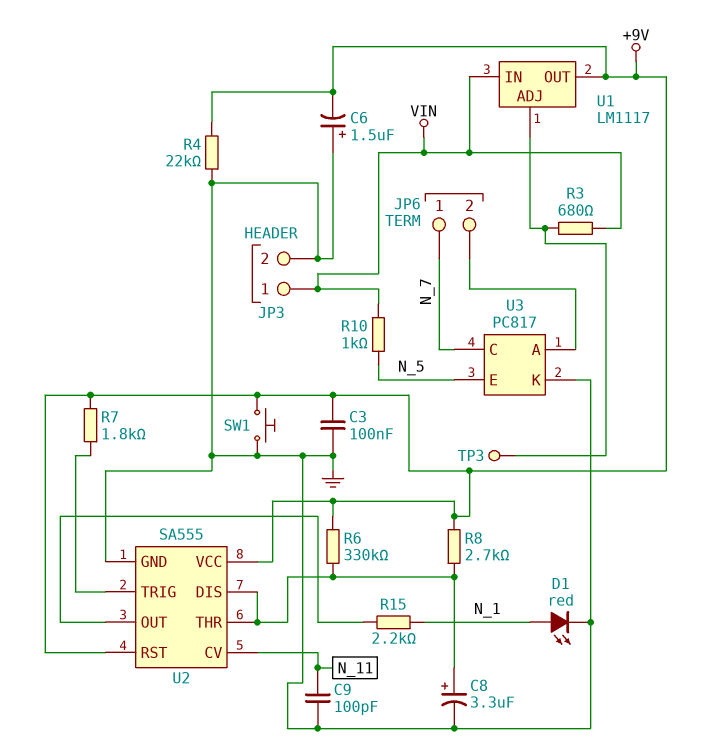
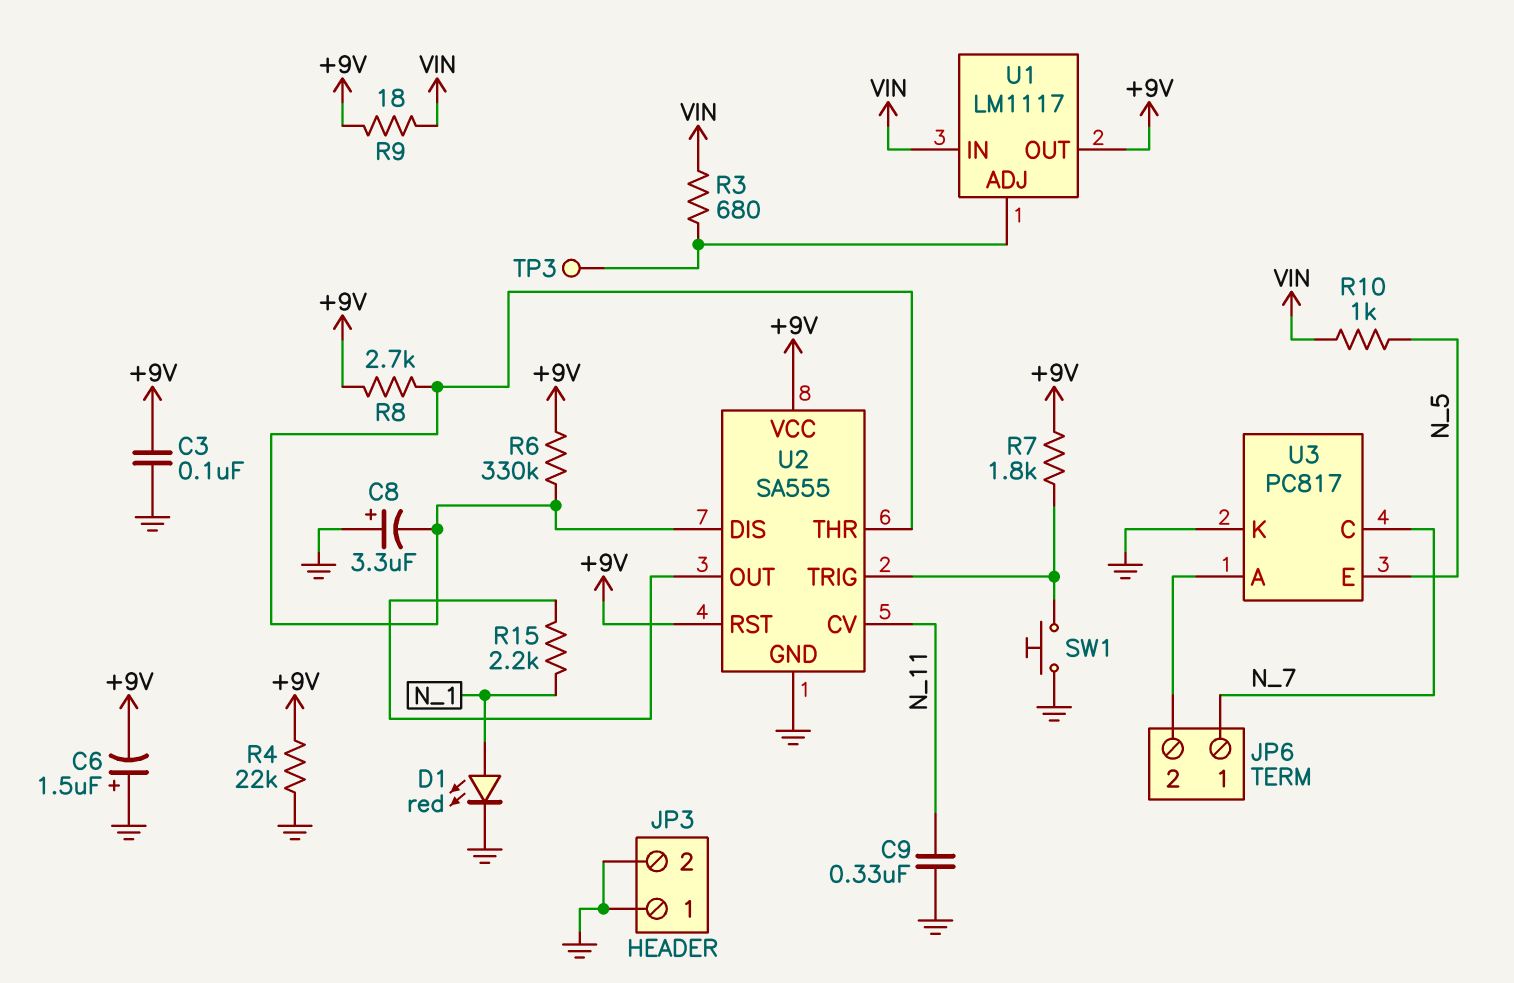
C8: 3.3uF (plus U2/DIS, minus GND) -> 3.3uF (plus GND, minus U2/DIS)
C9: 100pF (GND, N_11) -> 330nF (GND, N_11)
JP3 pin 1: VIN -> GND
R9: none -> 18 (+9V, VIN)
SW1: button (+9V, GND) -> button (GND, U2/TRIG)

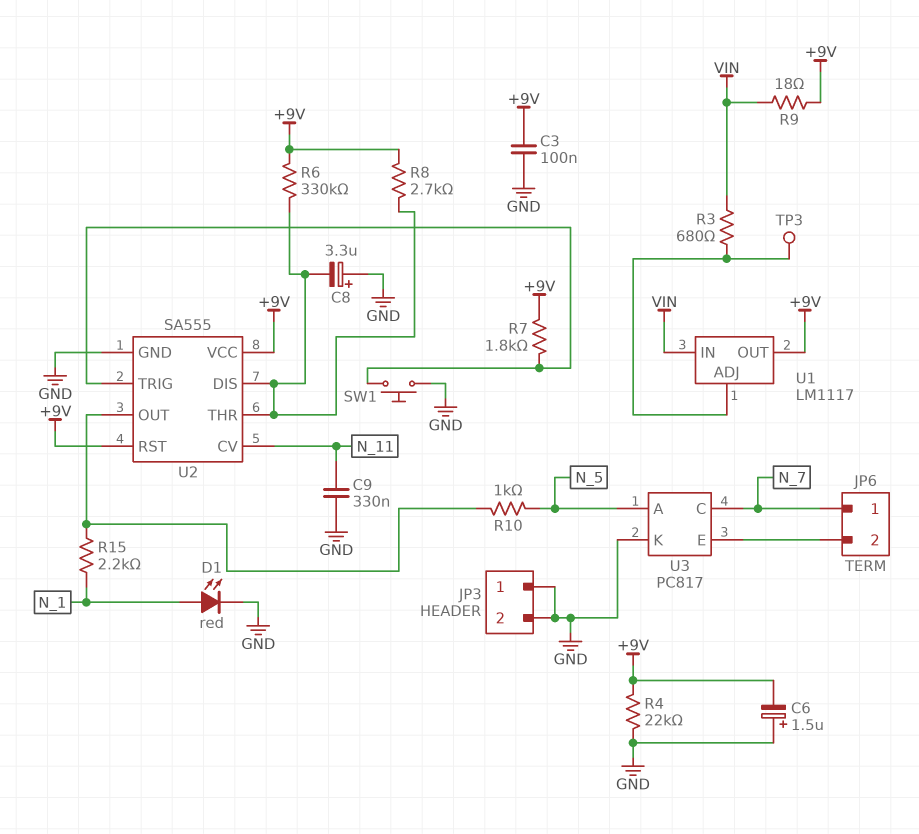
R10: 1k (N_5, VIN) -> 1k (N_5, U2/OUT)
U3 pin A: JP6/2 -> N_5
U3 pin E: N_5 -> JP6/2

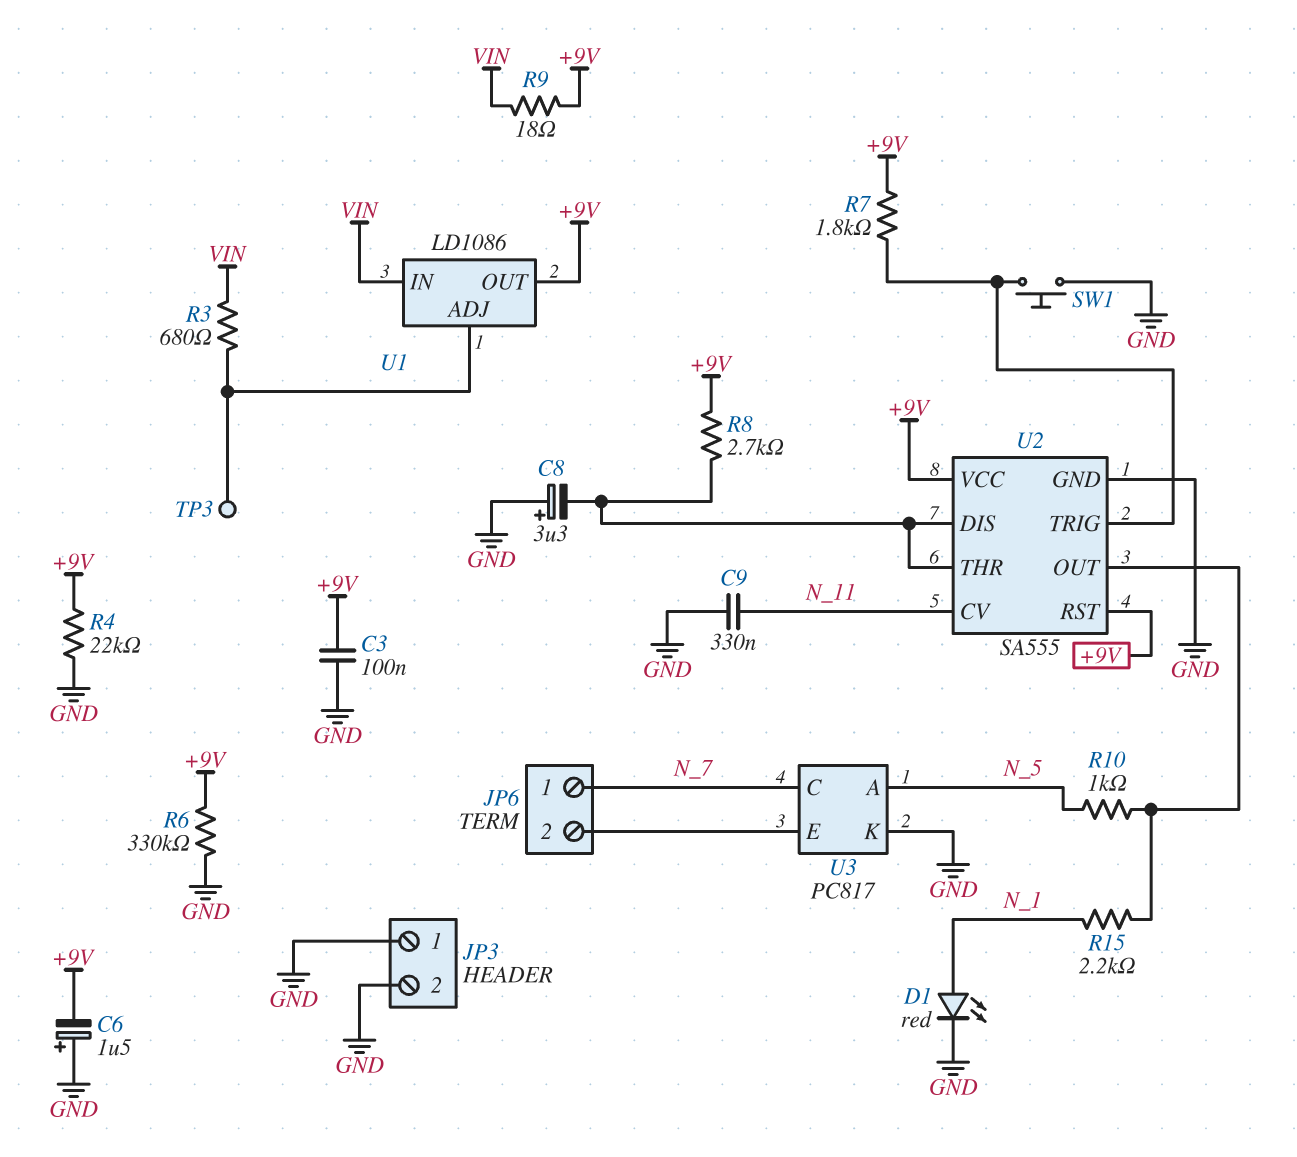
R6: 330k (+9V, U2/DIS) -> 330k (+9V, GND)
U1: LM1117 -> LD1086

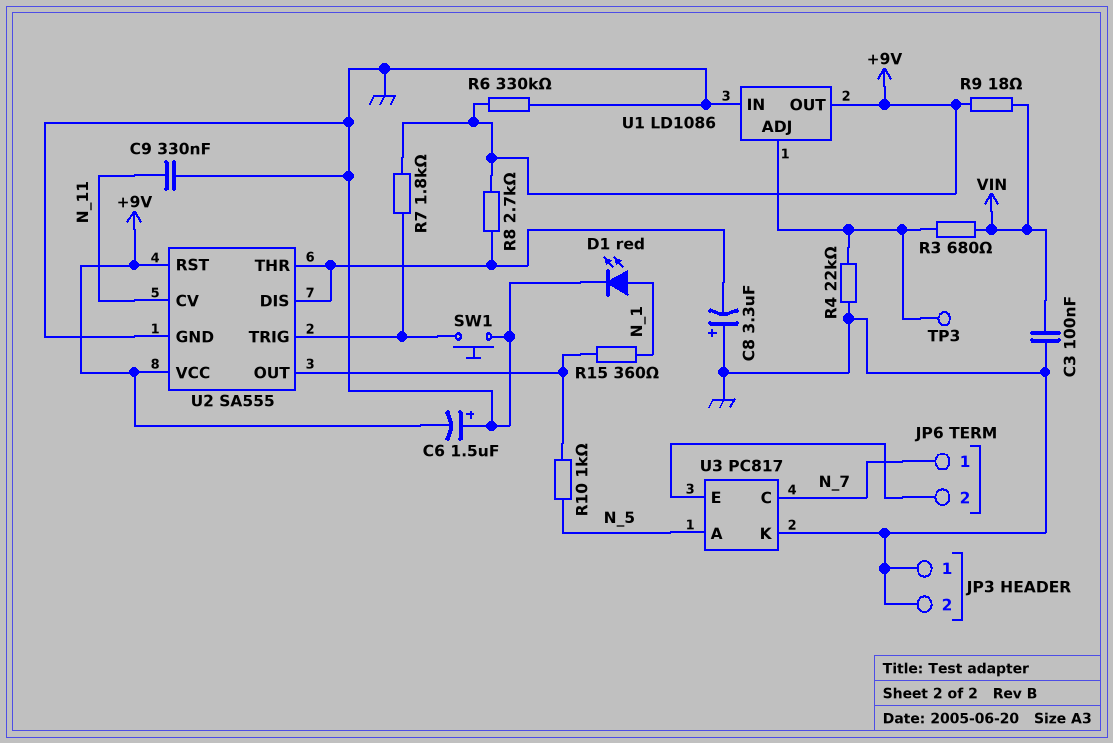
C3: 100nF (+9V, GND) -> 100nF (GND, VIN)
R4: 22k (+9V, GND) -> 22k (GND, U1/ADJ)
R15: 2.2k (N_1, U2/OUT) -> 360 (N_1, U2/OUT)
U1 pin IN: VIN -> GND

